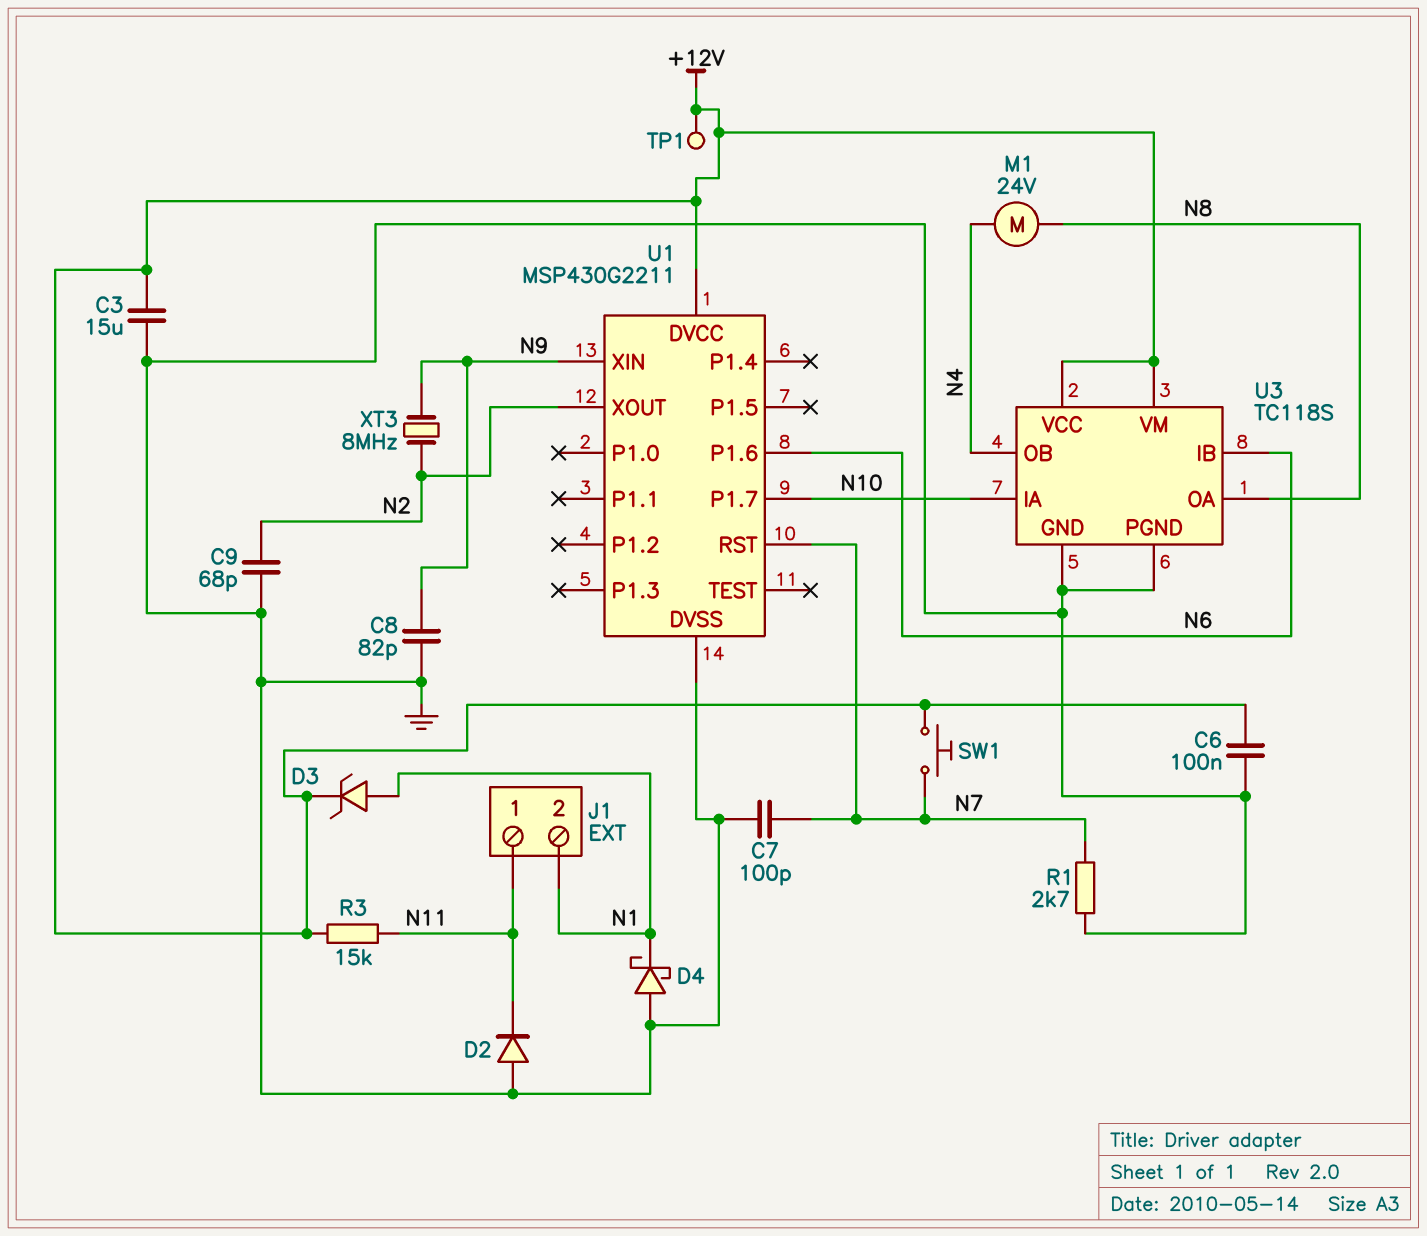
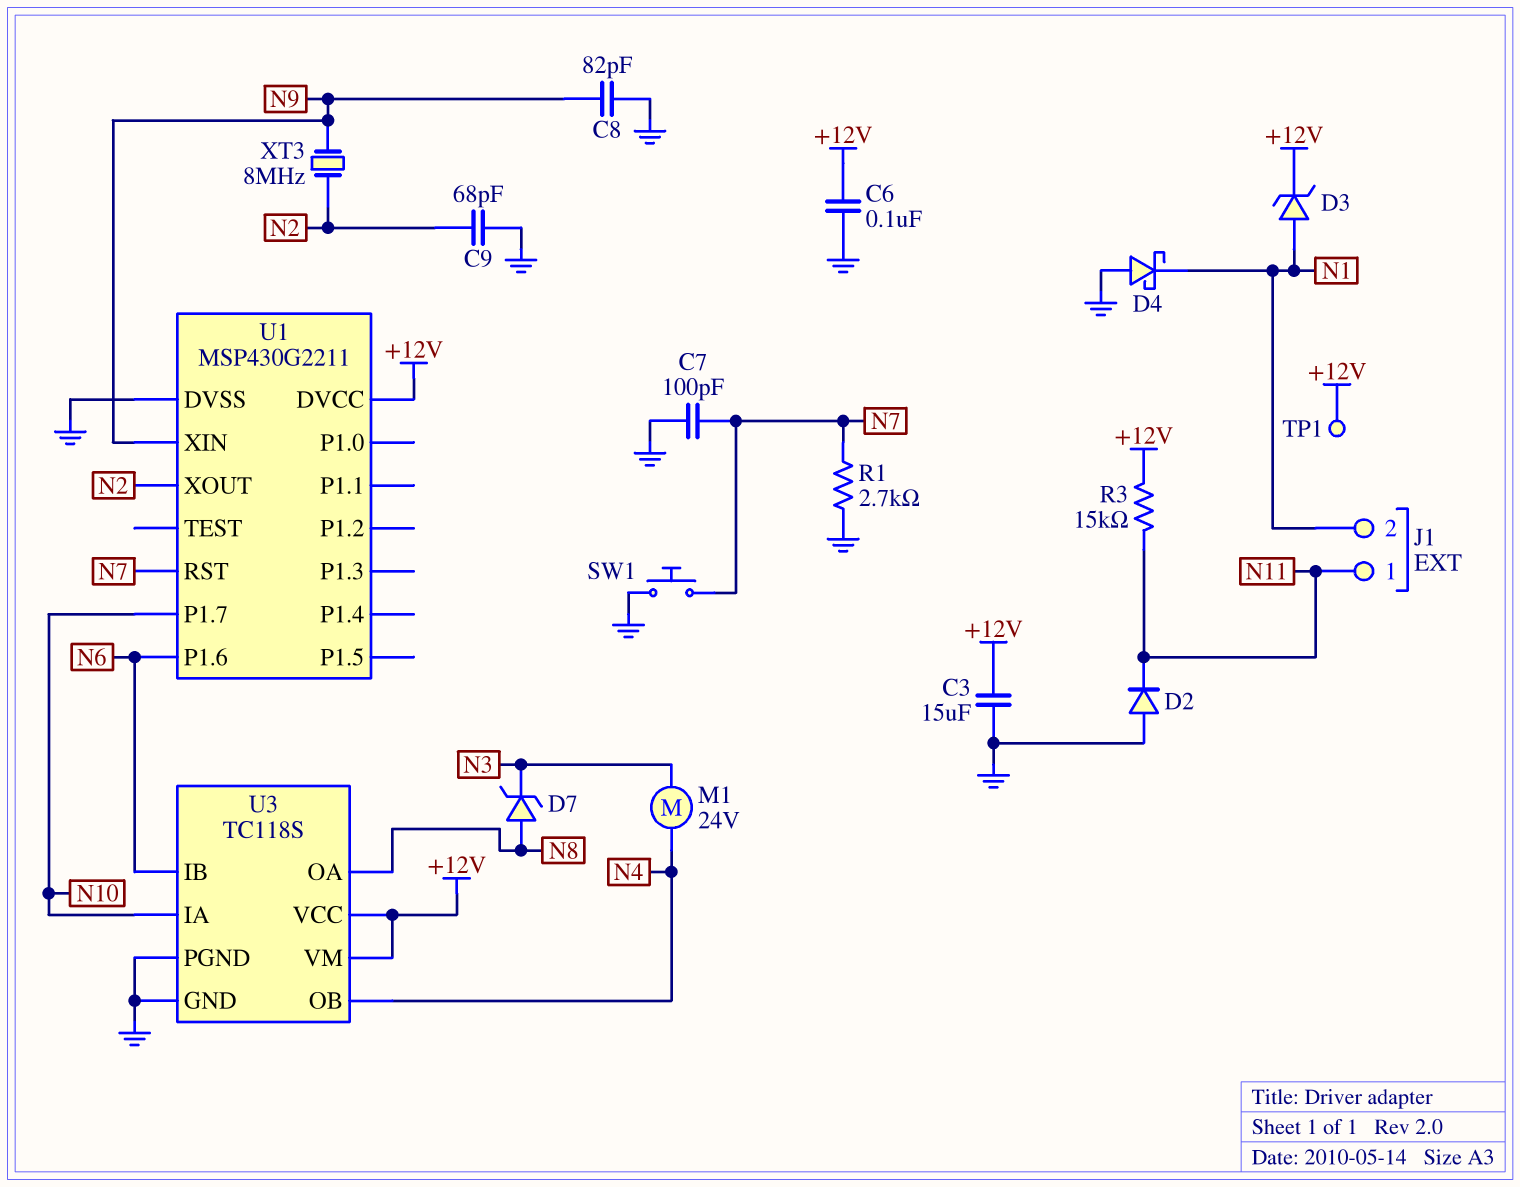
D7: none -> zener (A N8, K N3)
M1: motor 24V (N4, N8) -> motor 24V (N3, N4)
SW1: button (+12V, N7) -> button (GND, N7)

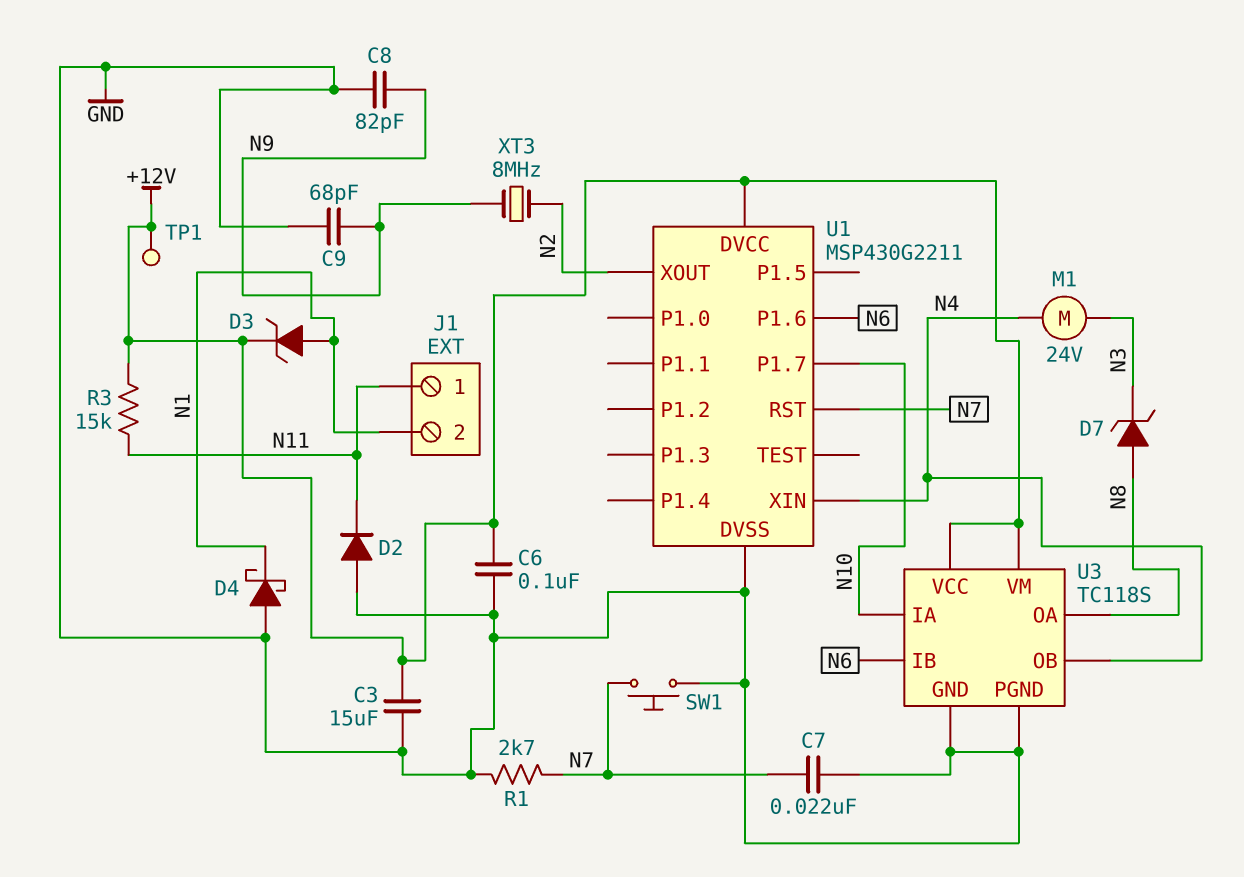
C7: 100pF (GND, N7) -> 22nF (GND, N7)
C9: 68pF (GND, N2) -> 68pF (GND, N9)
U1 pin XIN: N9 -> N4

